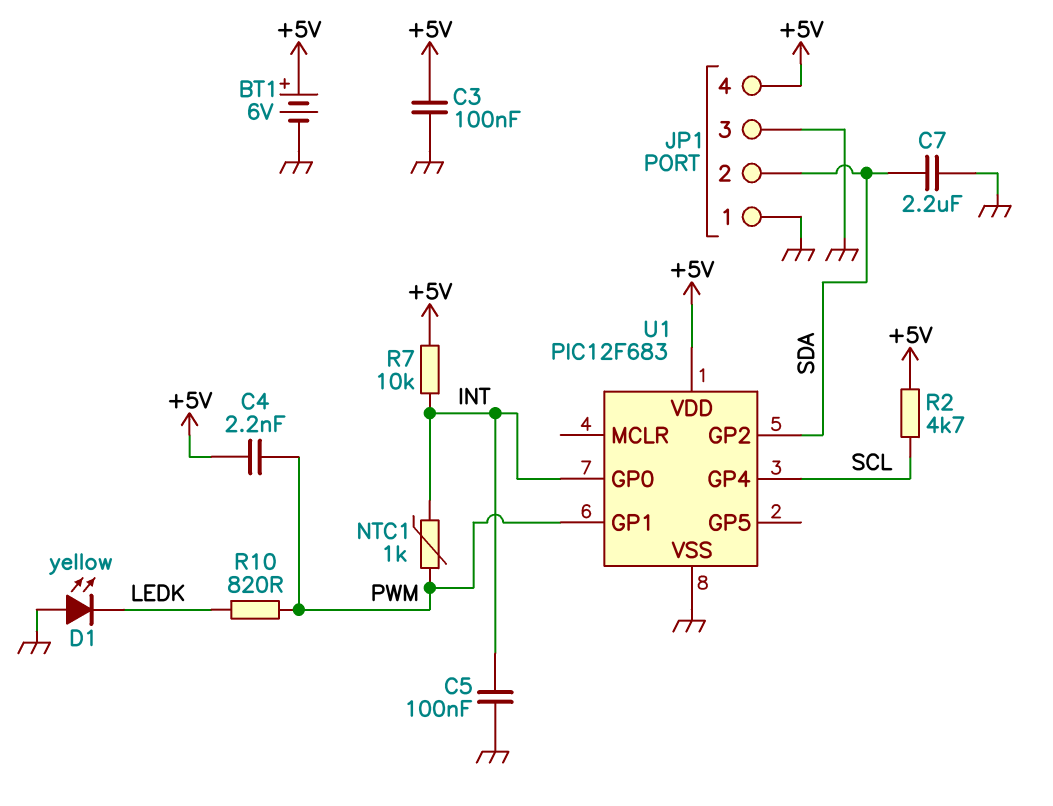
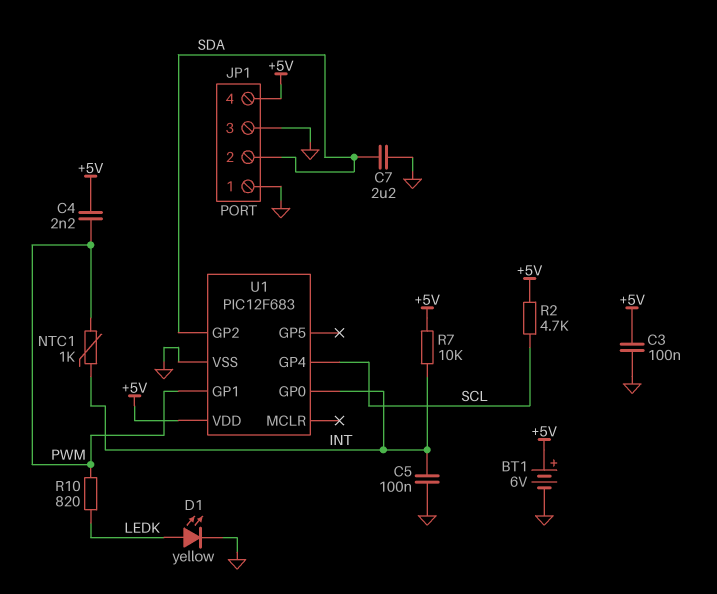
D1: LED yellow (A GND, K LEDK) -> LED yellow (A LEDK, K GND)

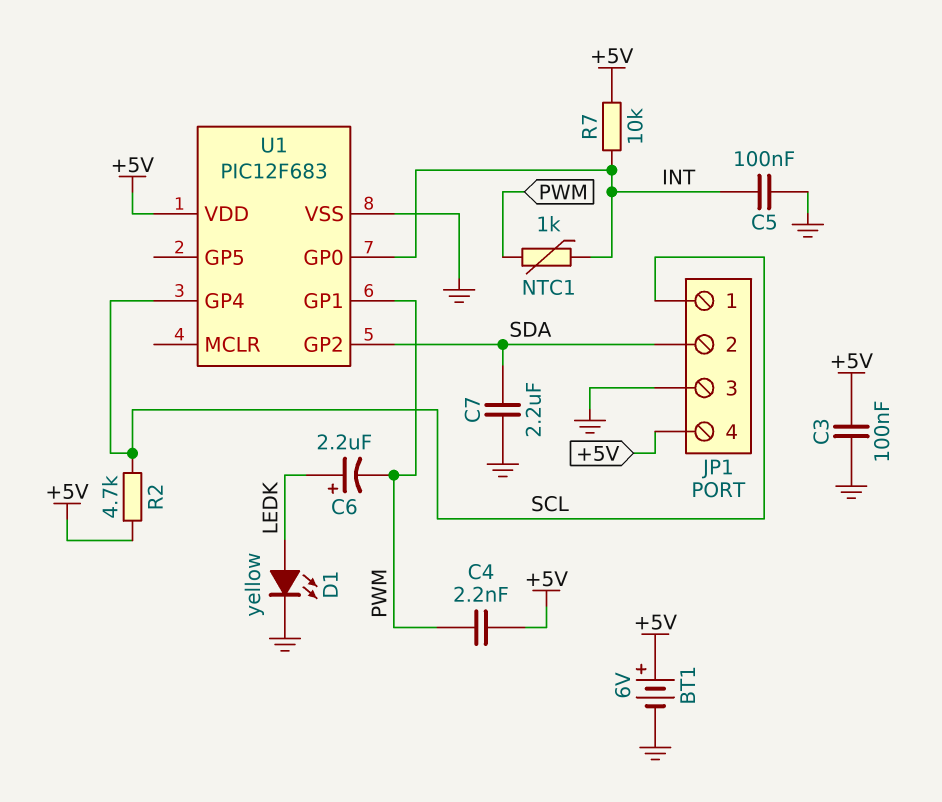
C6: none -> 2.2uF (plus LEDK, minus PWM)
JP1 pin 1: GND -> SCL
R10: 820 (LEDK, PWM) -> none

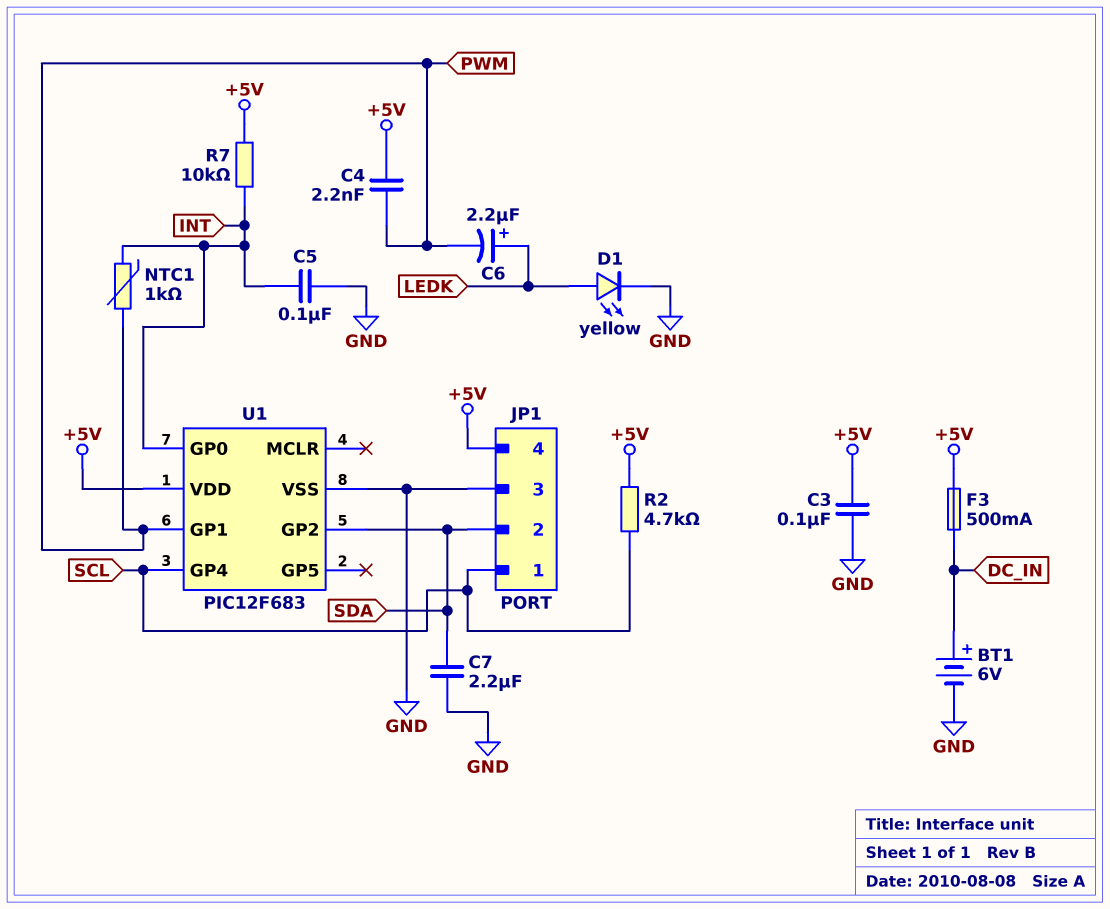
BT1: 6V (plus +5V, minus GND) -> 6V (plus DC_IN, minus GND)
F3: none -> 500mA (+5V, DC_IN)

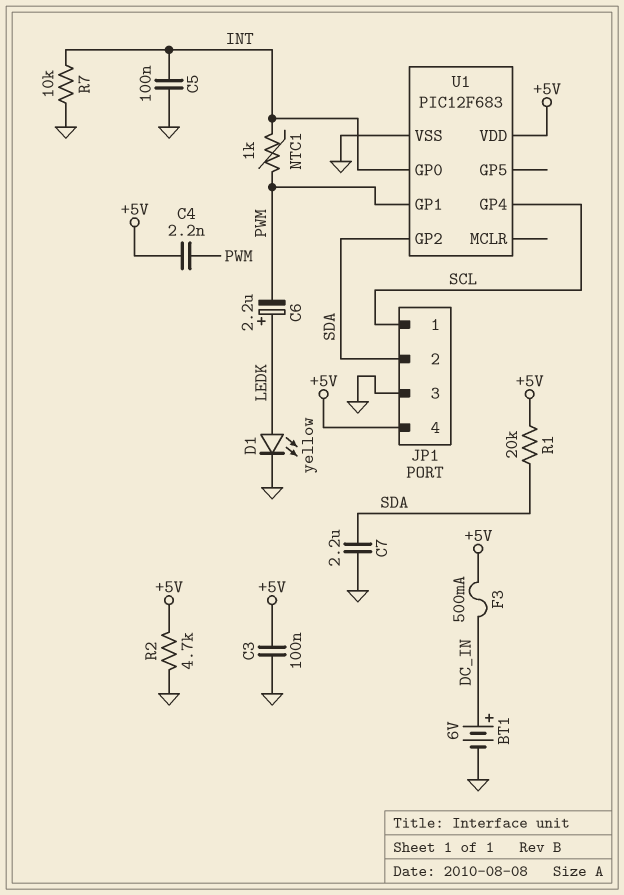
R1: none -> 20k (+5V, SDA)
R2: 4.7k (+5V, SCL) -> 4.7k (+5V, GND)
R7: 10k (+5V, INT) -> 10k (GND, INT)

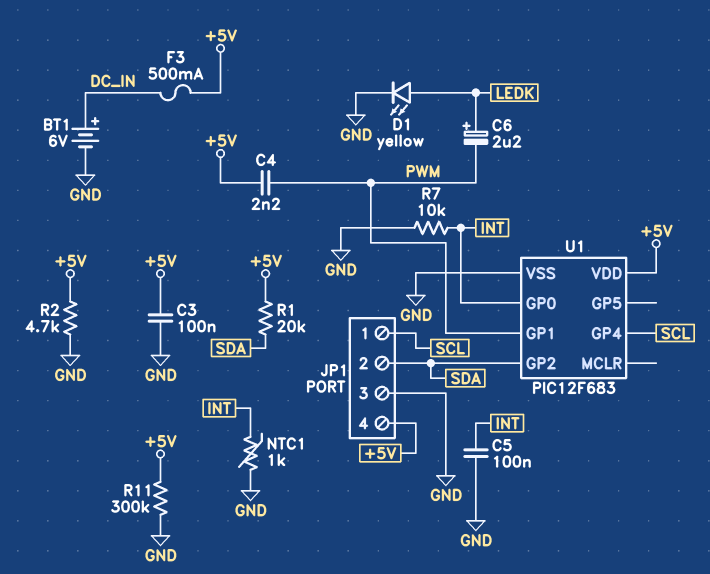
C7: 2.2uF (GND, SDA) -> none
NTC1: 1k (INT, PWM) -> 1k (GND, INT)
R11: none -> 300k (+5V, GND)

